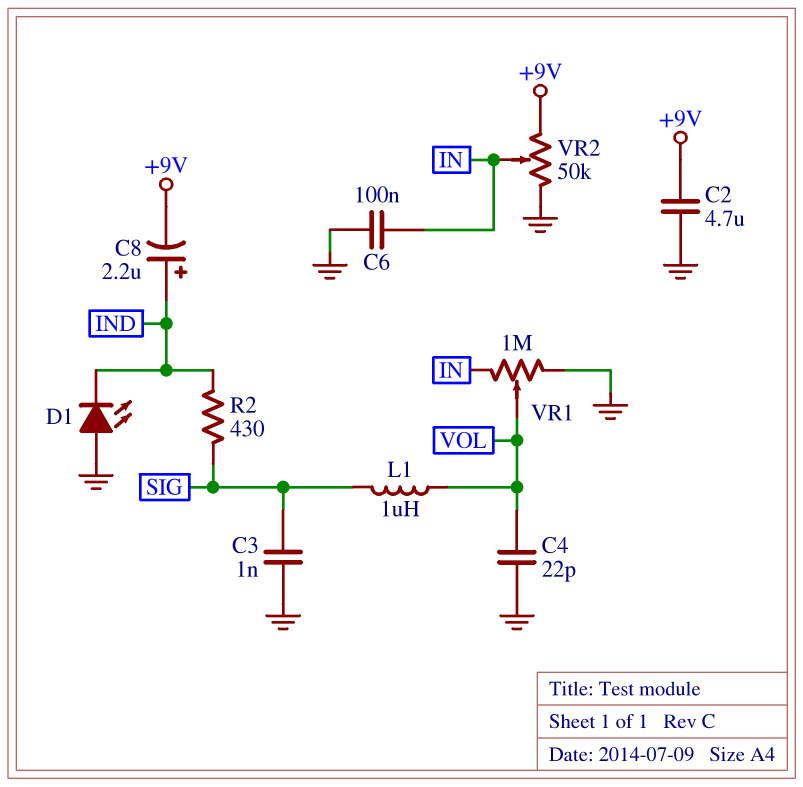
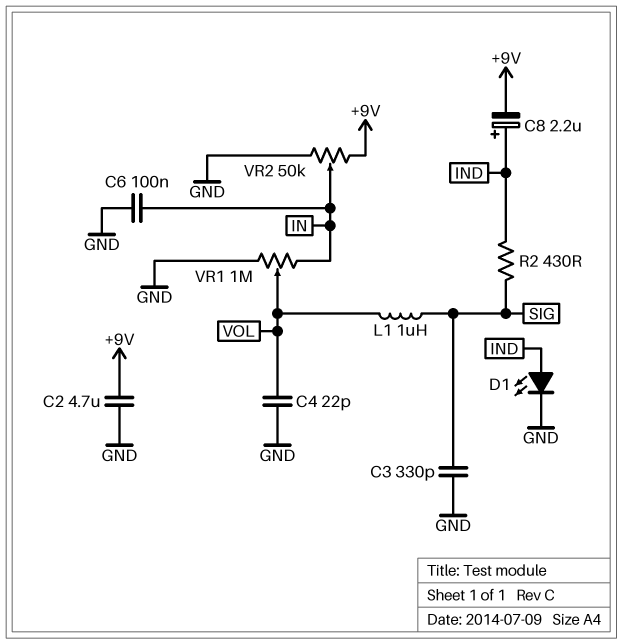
C3: 1nF (GND, SIG) -> 330pF (GND, SIG)
D1: LED (A GND, K IND) -> LED (A IND, K GND)

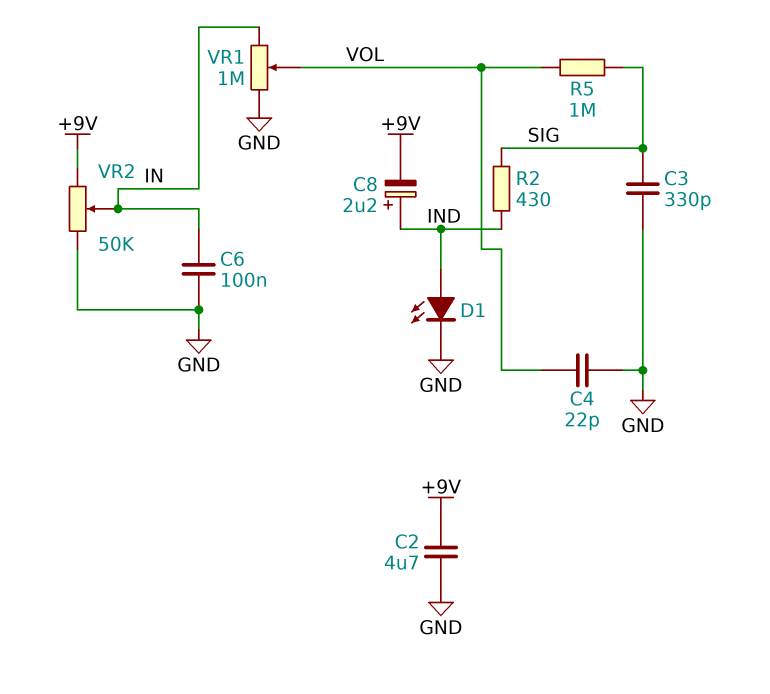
L1: 1uH (SIG, VOL) -> none
R5: none -> 1M (SIG, VOL)

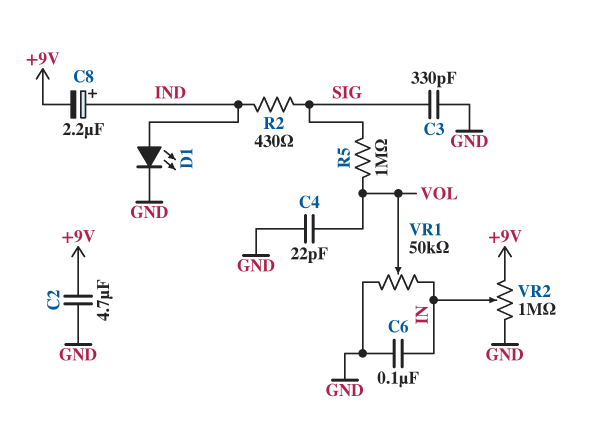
VR1: 1M (GND, IN, wiper VOL) -> 50k (GND, IN, wiper VOL)
VR2: 50k (+9V, GND, wiper IN) -> 1M (+9V, GND, wiper IN)

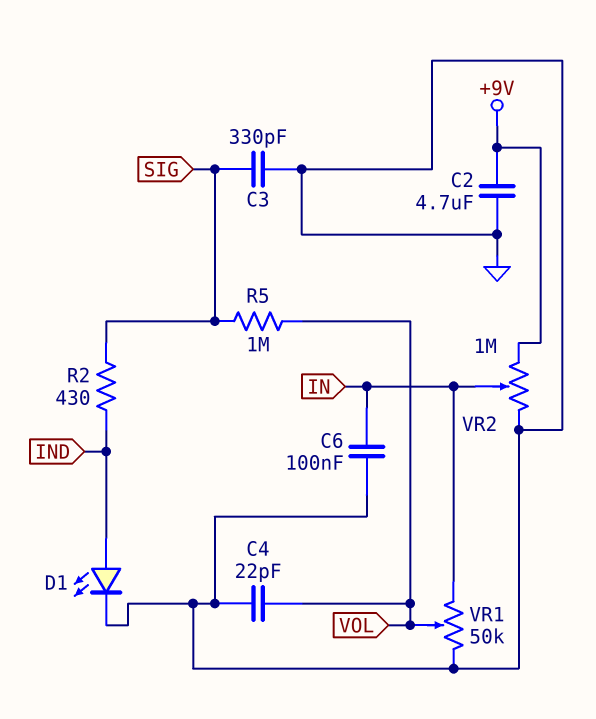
C8: 2.2uF (plus IND, minus +9V) -> none

